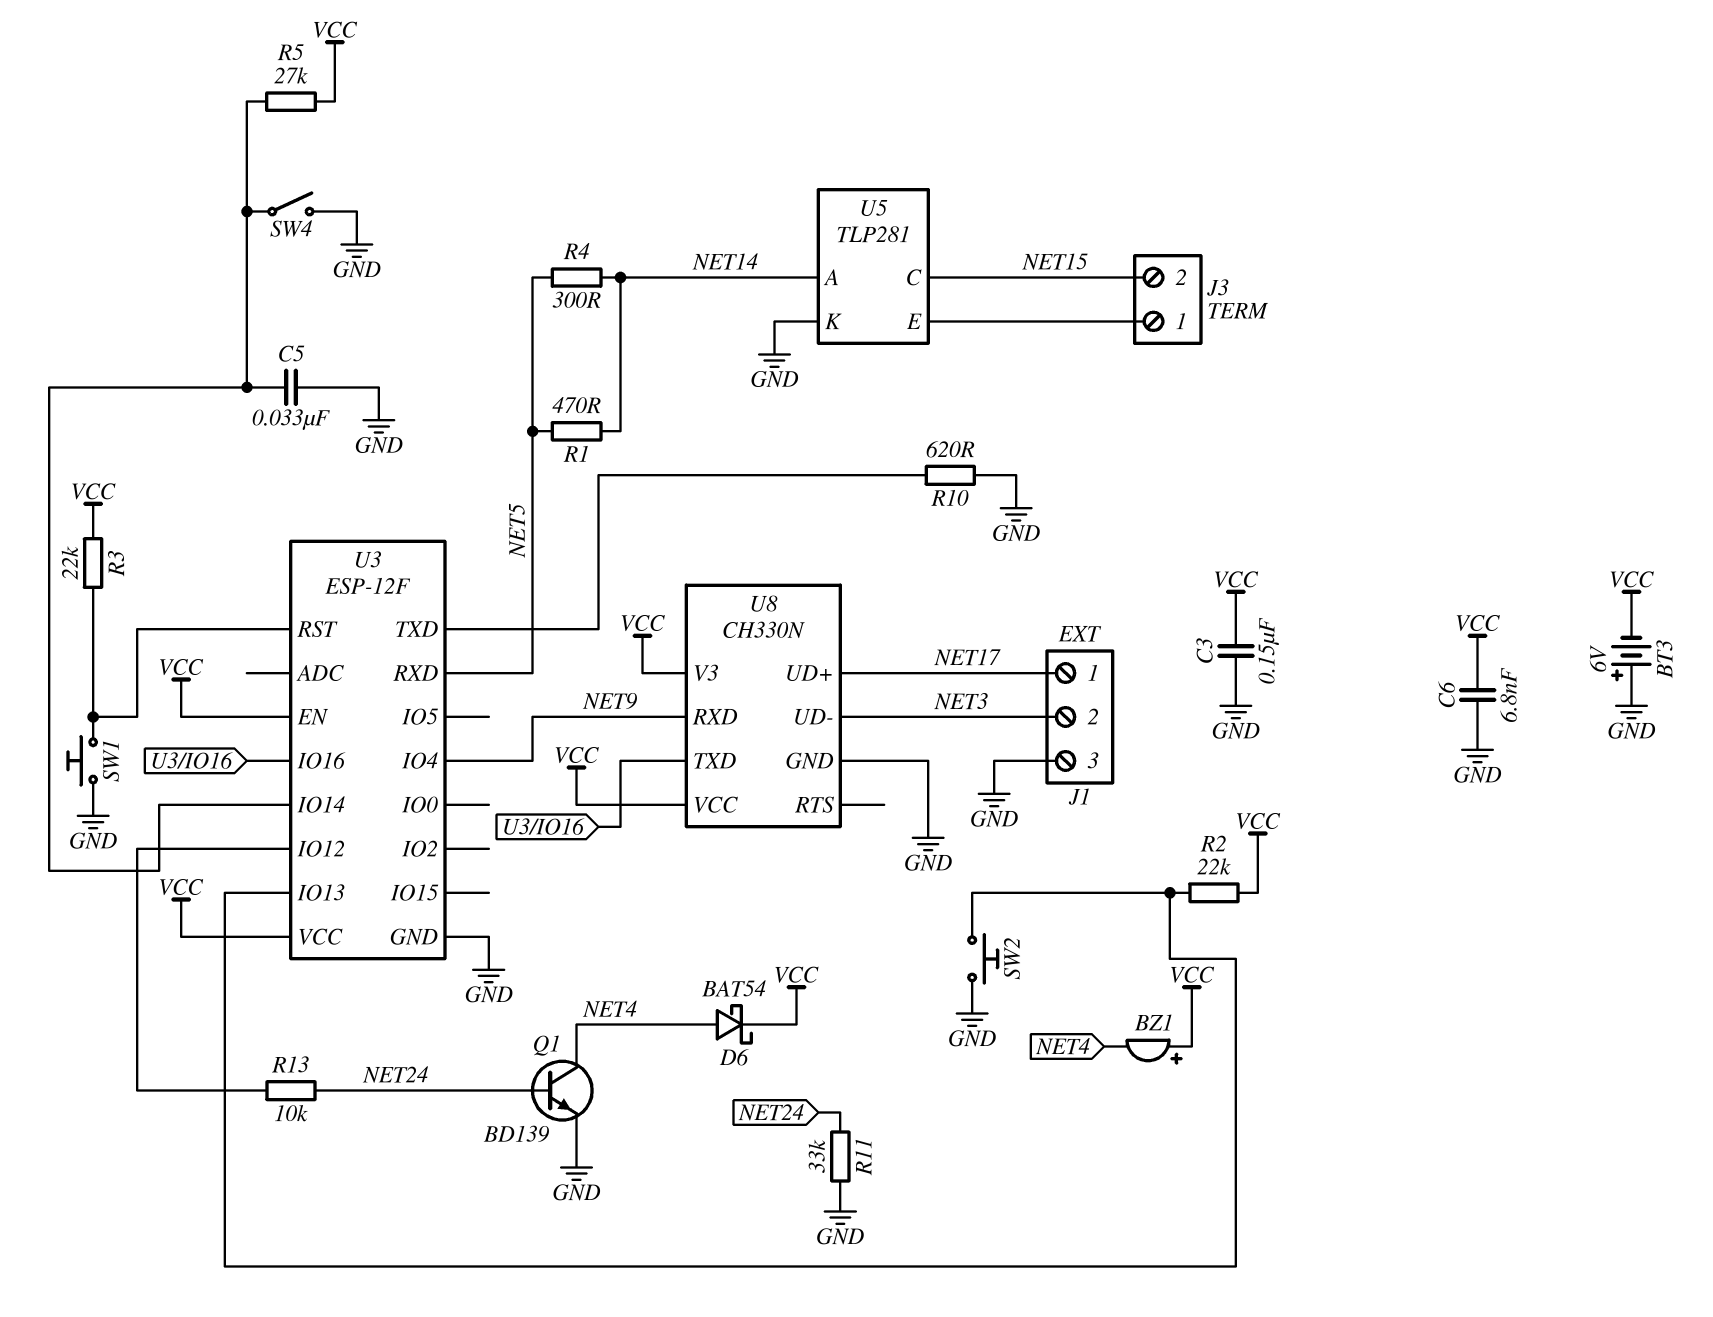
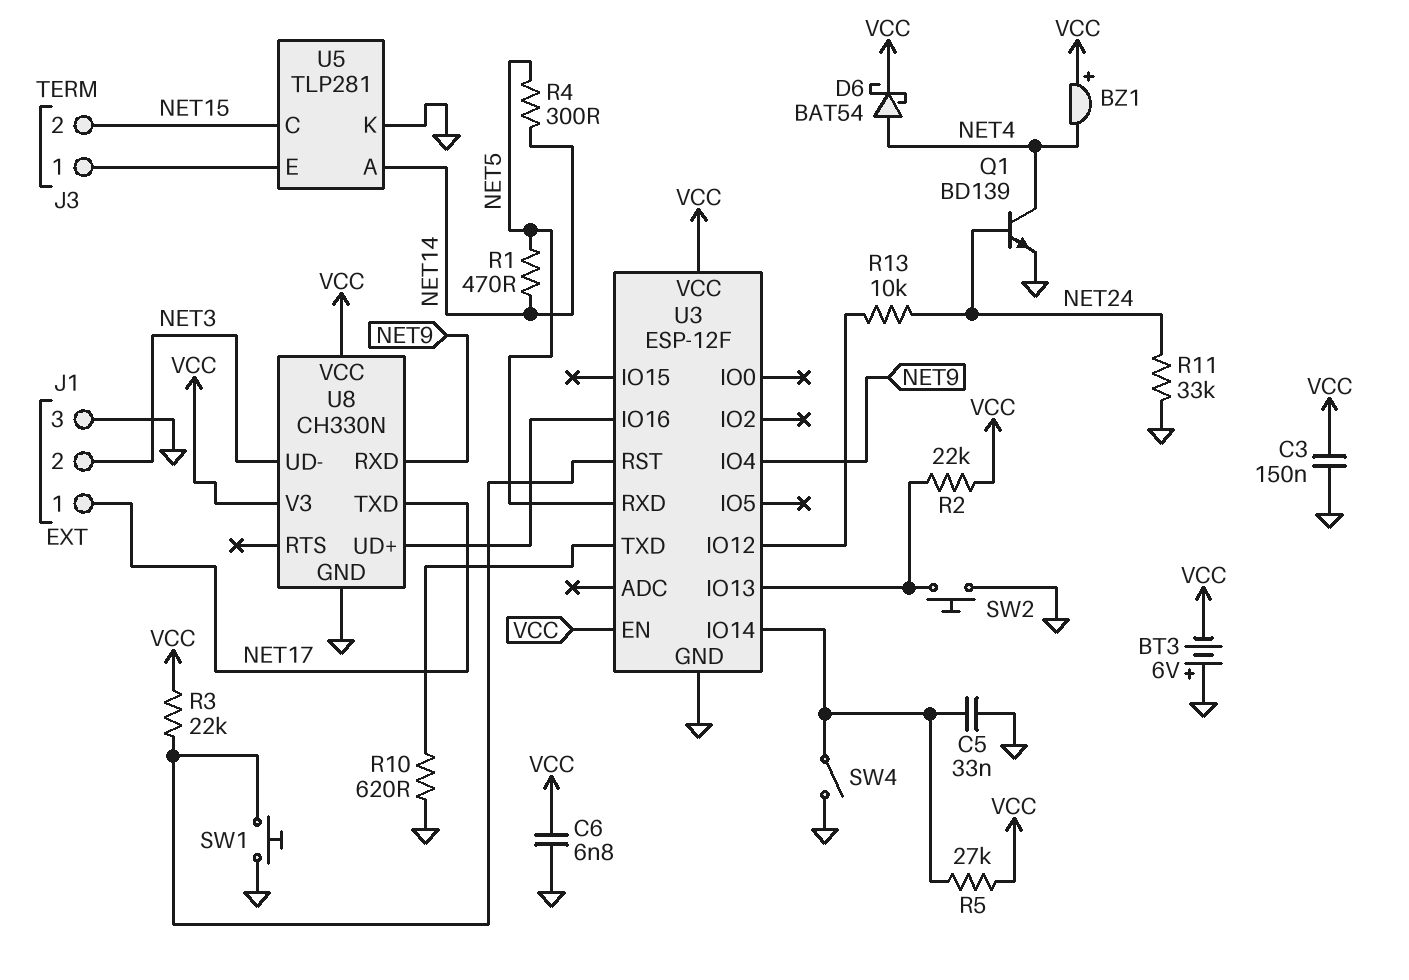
U8 pin TXD: U3/IO16 -> NET17
U8 pin UD+: NET17 -> U3/IO16

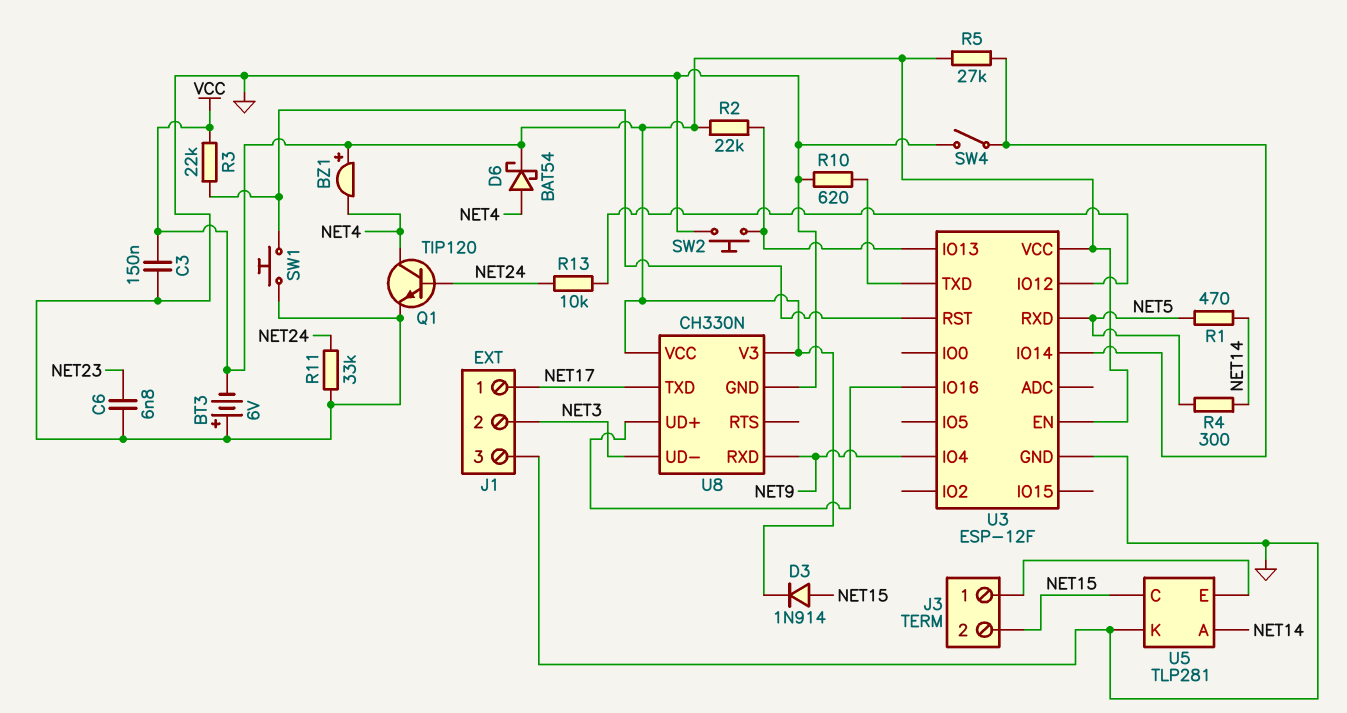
C5: 33nF (GND, U3/IO14) -> none
C6: 6.8nF (GND, VCC) -> 6.8nF (GND, NET23)
D3: none -> diode 1N914 (A NET15, K VCC)
Q1: NPN BD139 (B NET24, C NET4, E GND) -> NPN TIP120 (B NET24, C NET4, E GND)

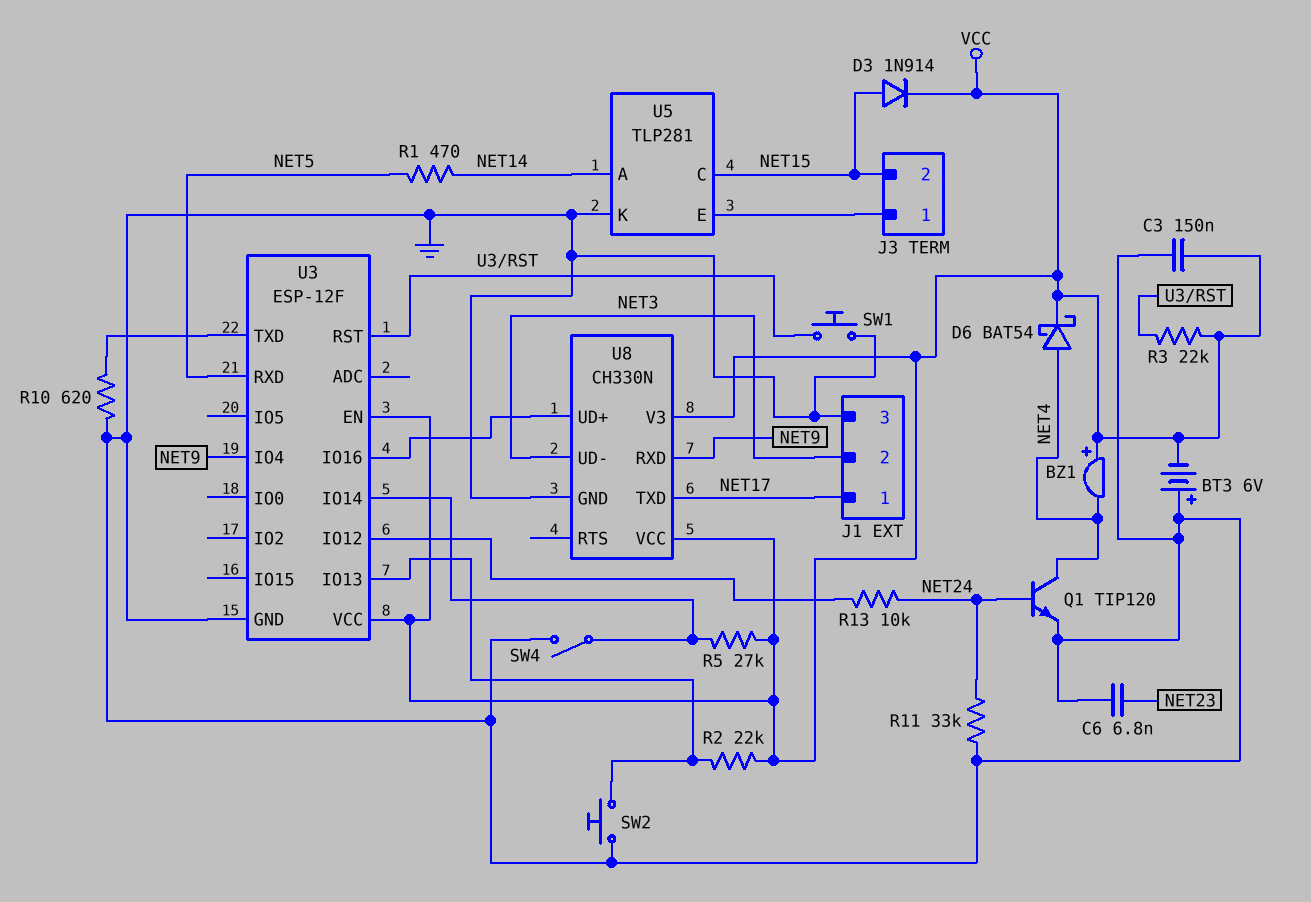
R4: 300 (NET5, NET14) -> none

